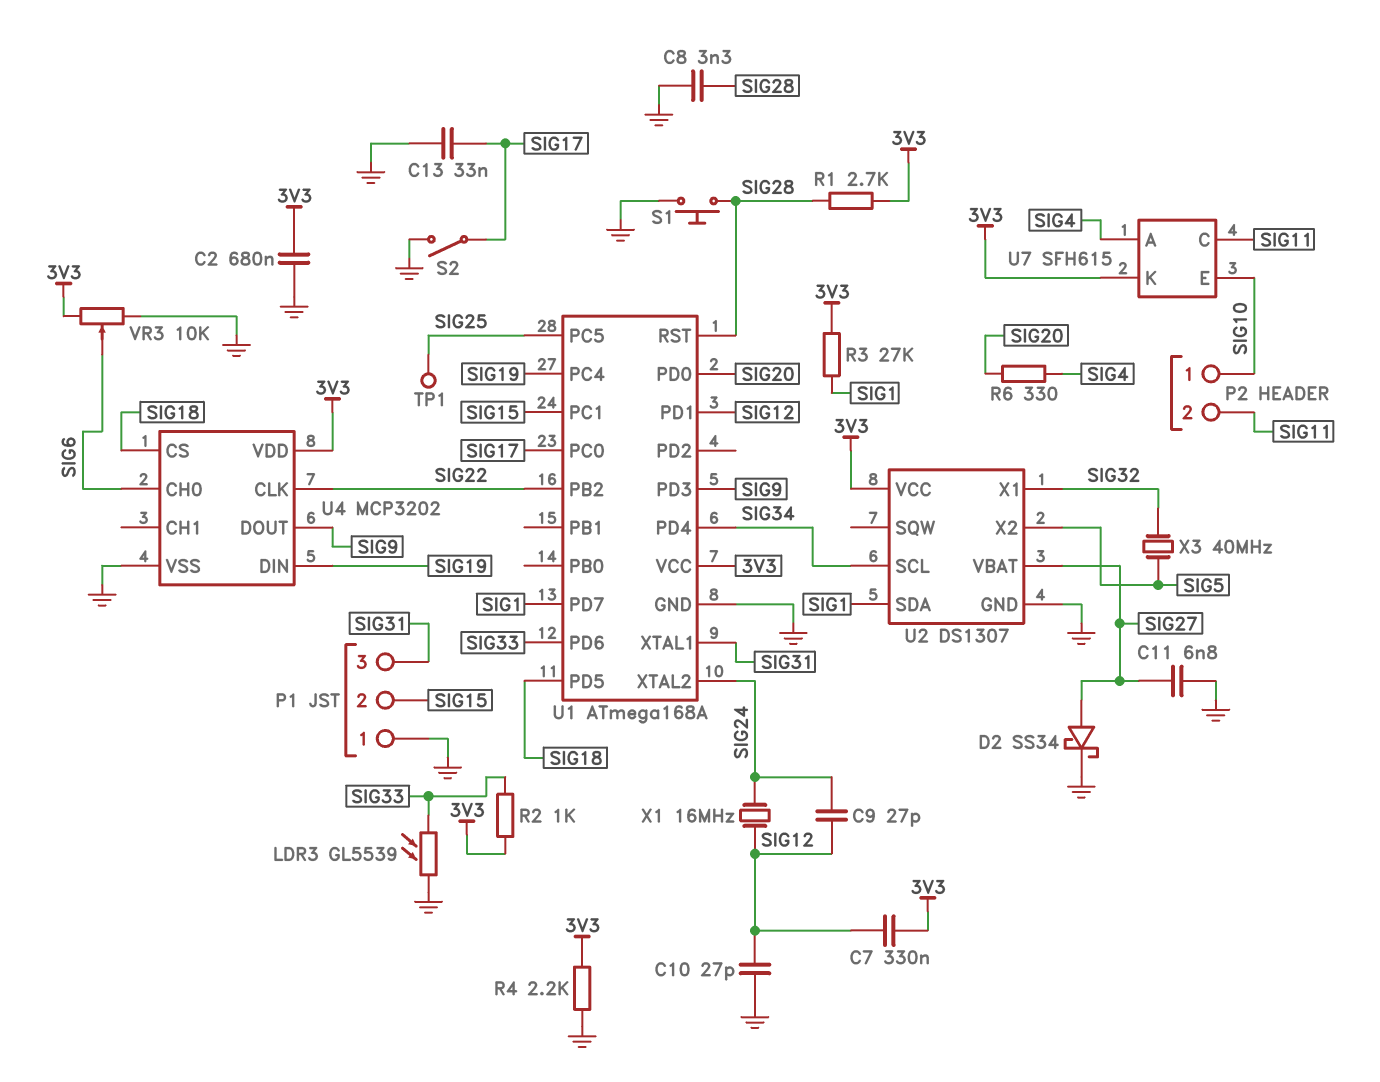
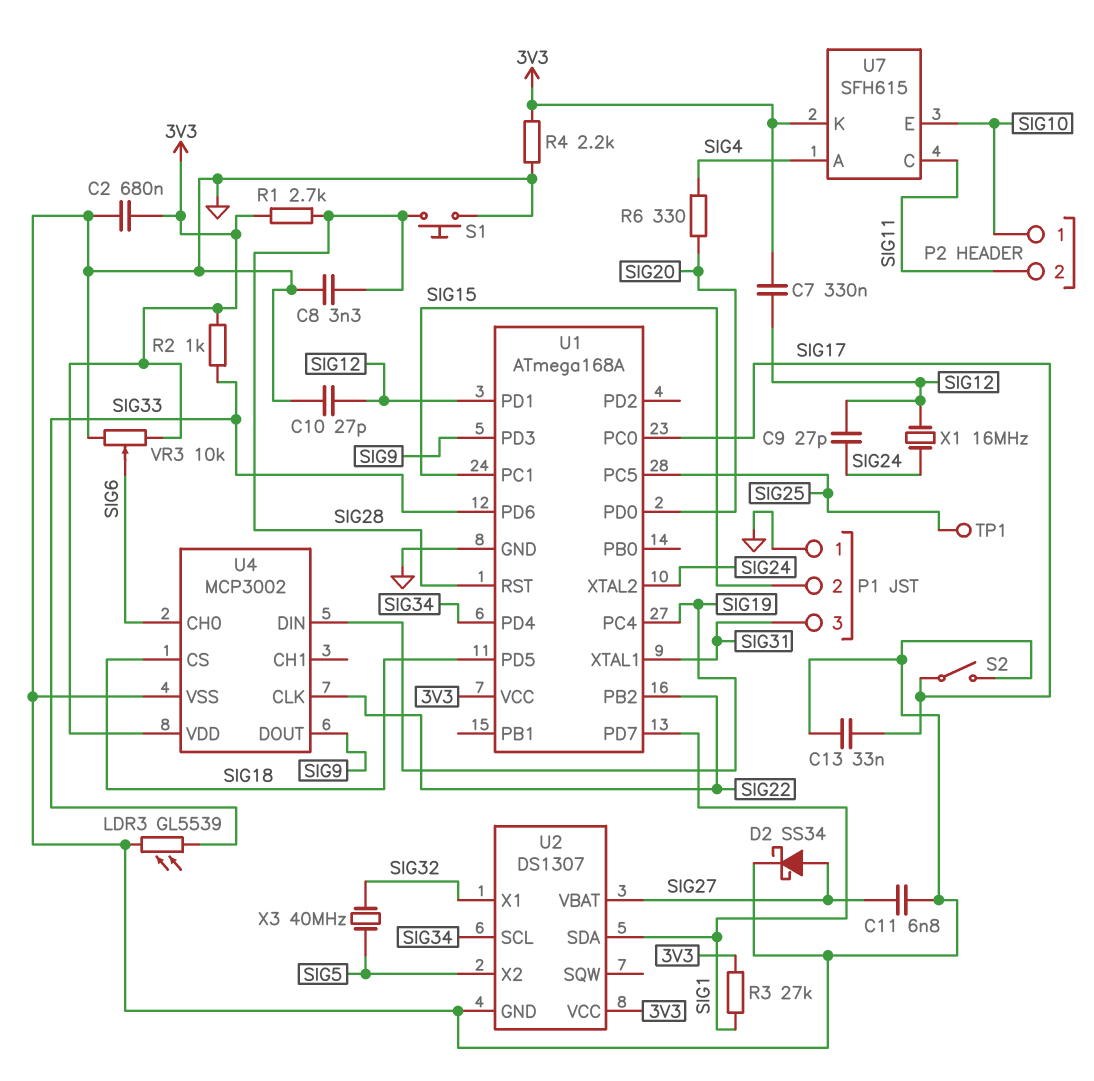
U4: MCP3202 -> MCP3002

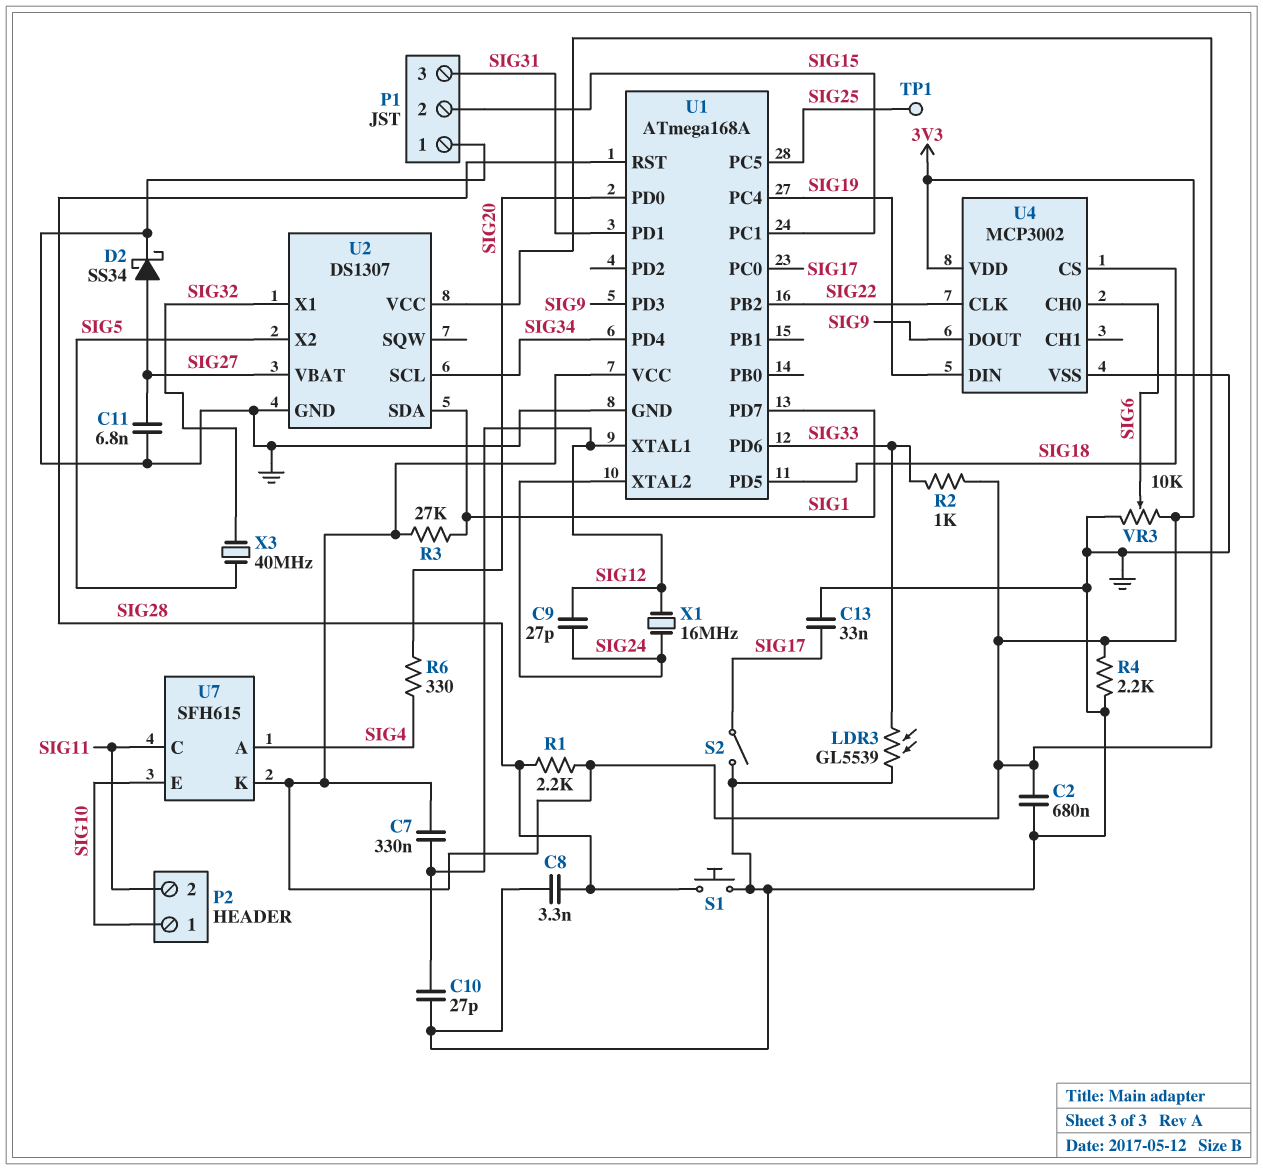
R1: 2.7k (3V3, SIG28) -> 2.2k (3V3, SIG28)
U1 pin PD1: SIG12 -> SIG31
U1 pin XTAL1: SIG31 -> SIG12

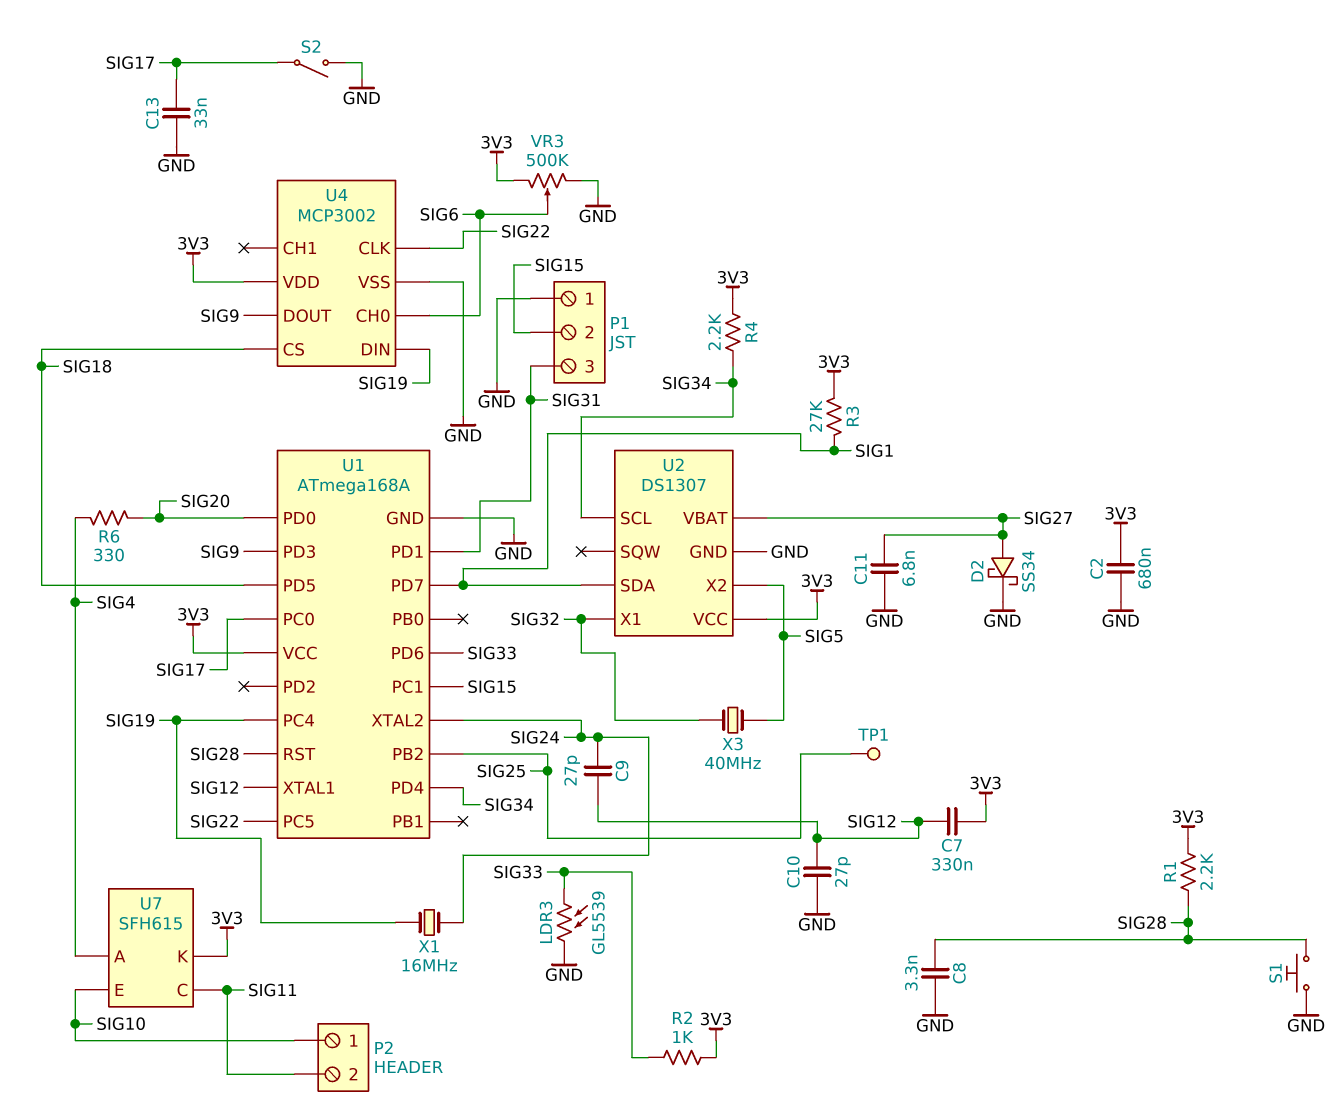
R4: 2.2k (3V3, GND) -> 2.2k (3V3, SIG34)
U1 pin PB2: SIG22 -> SIG25
U1 pin PC5: SIG25 -> SIG22
VR3: 10k (3V3, GND, wiper SIG6) -> 500k (3V3, GND, wiper SIG6)
X1: 16MHz (SIG12, SIG24) -> 16MHz (SIG19, SIG24)

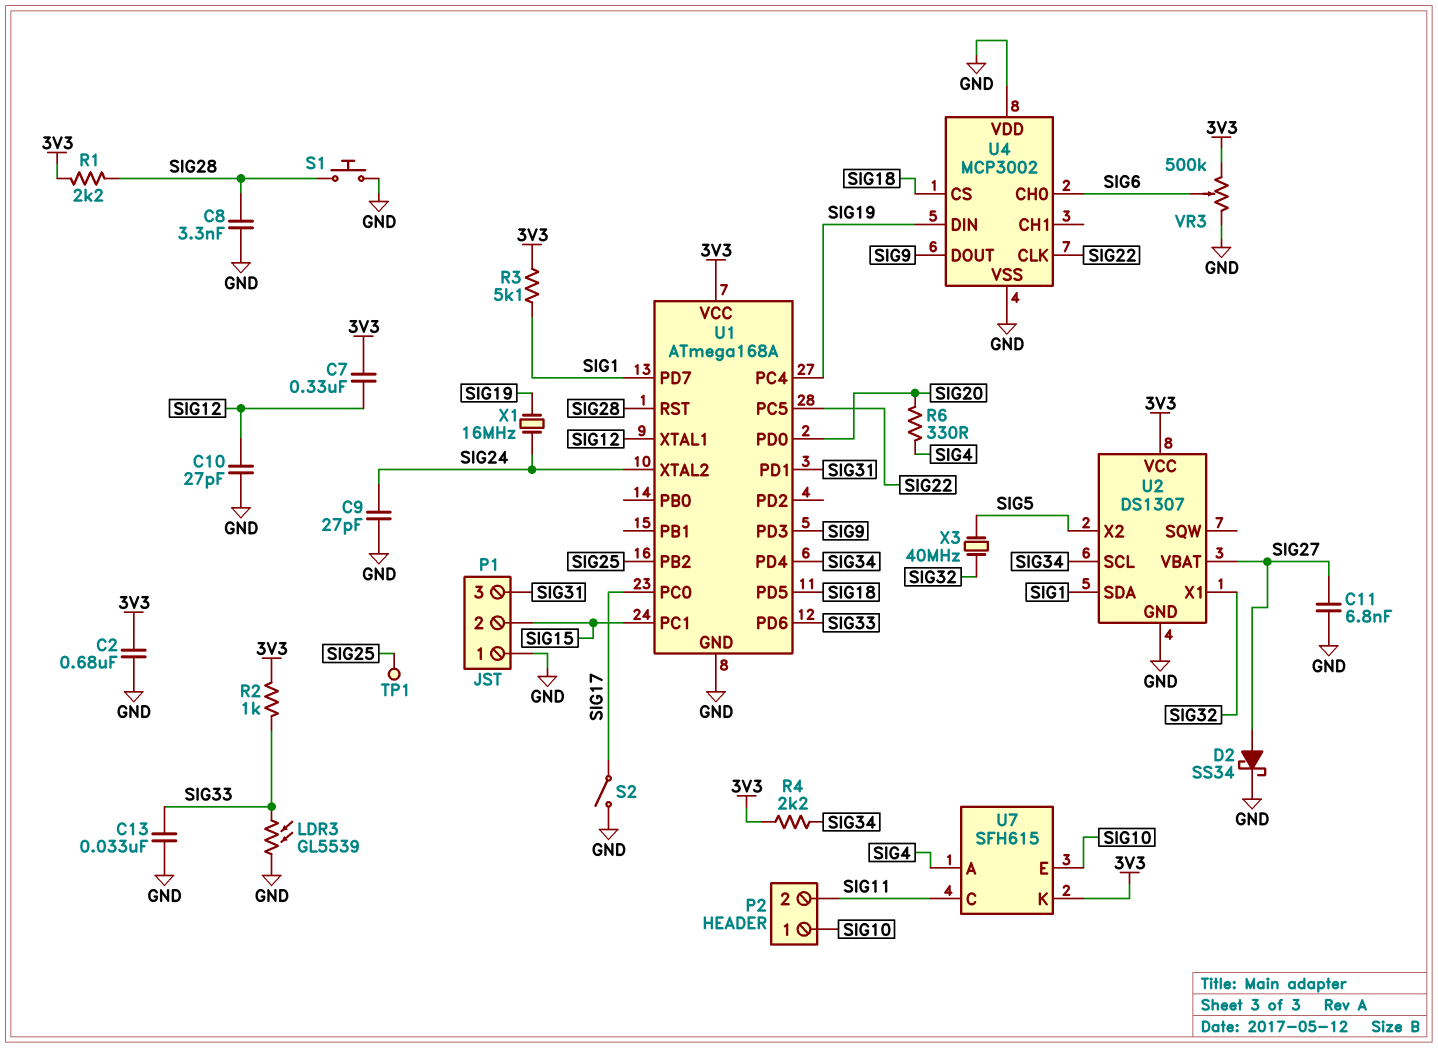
C9: 27pF (SIG12, SIG24) -> 27pF (GND, SIG24)
C13: 33nF (GND, SIG17) -> 33nF (GND, SIG33)
R3: 27k (3V3, SIG1) -> 5.1k (3V3, SIG1)
U4 pin VDD: 3V3 -> GND

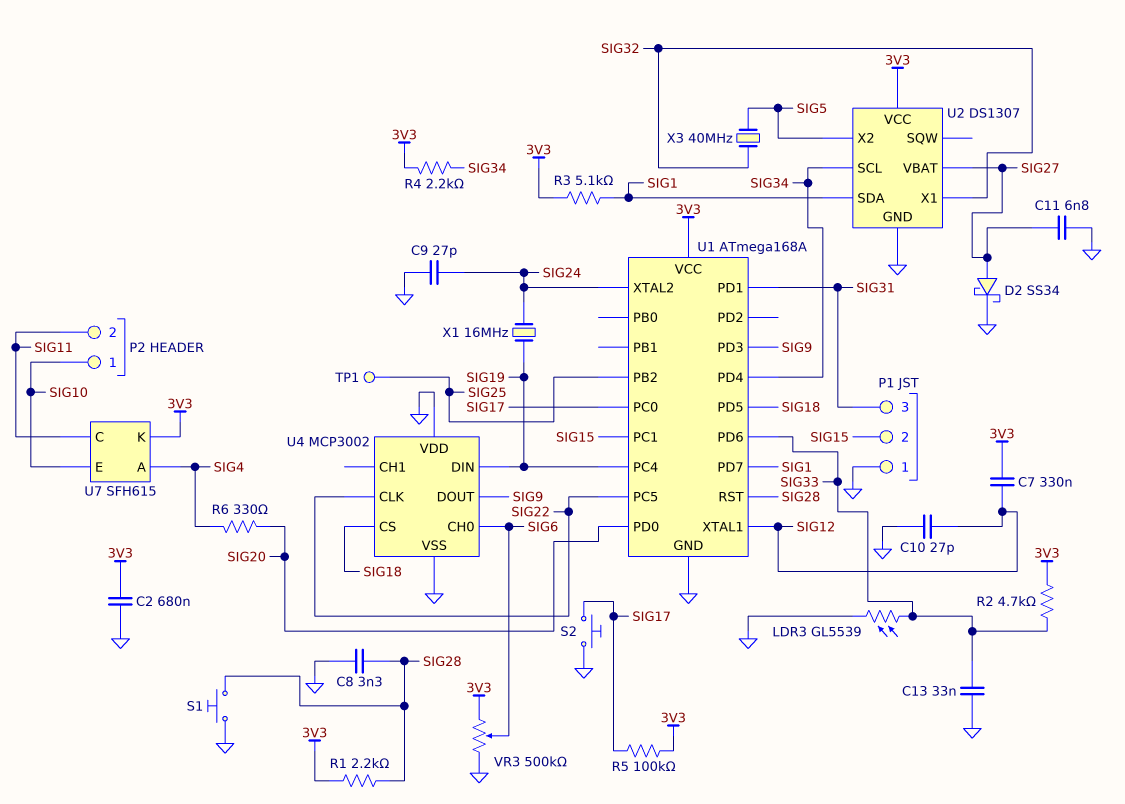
R2: 1k (3V3, SIG33) -> 4.7k (3V3, SIG33)
R5: none -> 100k (3V3, SIG17)
S2: switch (GND, SIG17) -> button (GND, SIG17)

